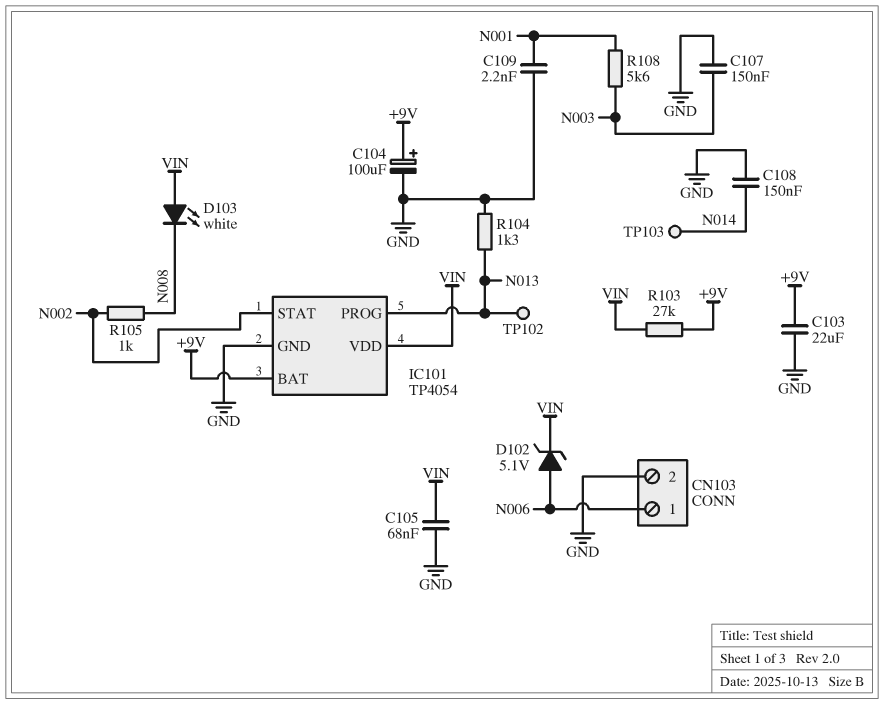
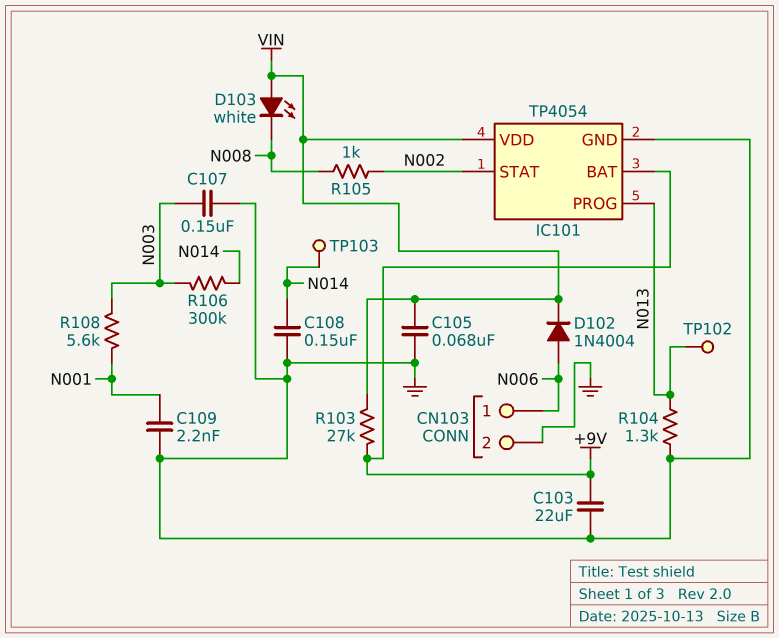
C104: 100uF (plus +9V, minus GND) -> none
D102: zener 5.1V (A N006, K VIN) -> diode 1N4004 (A N006, K VIN)
R106: none -> 300k (N003, N014)

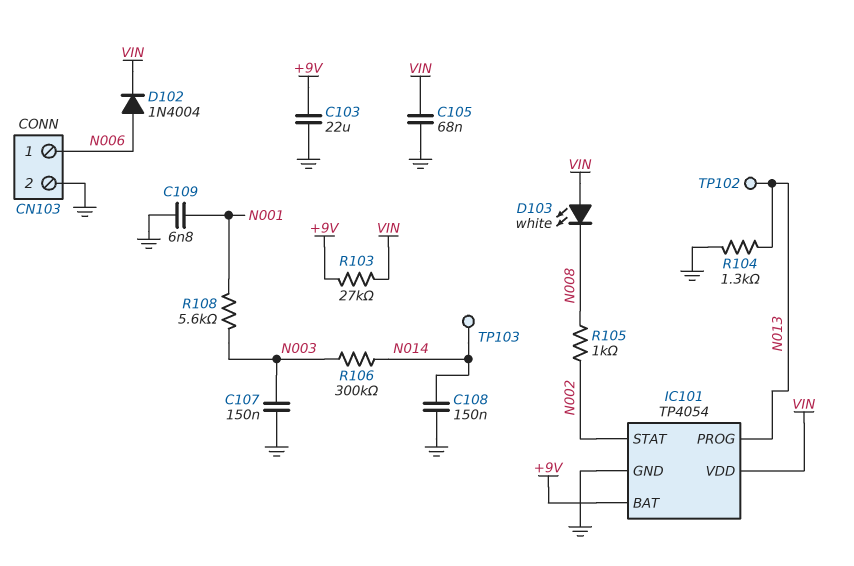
C109: 2.2nF (GND, N001) -> 6.8nF (GND, N001)

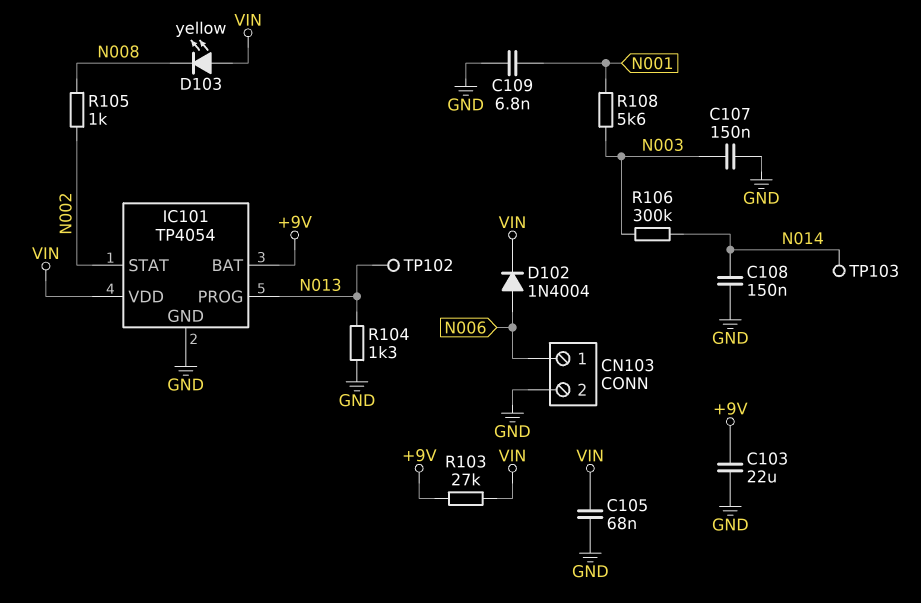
D103: LED white (A VIN, K N008) -> LED yellow (A VIN, K N008)

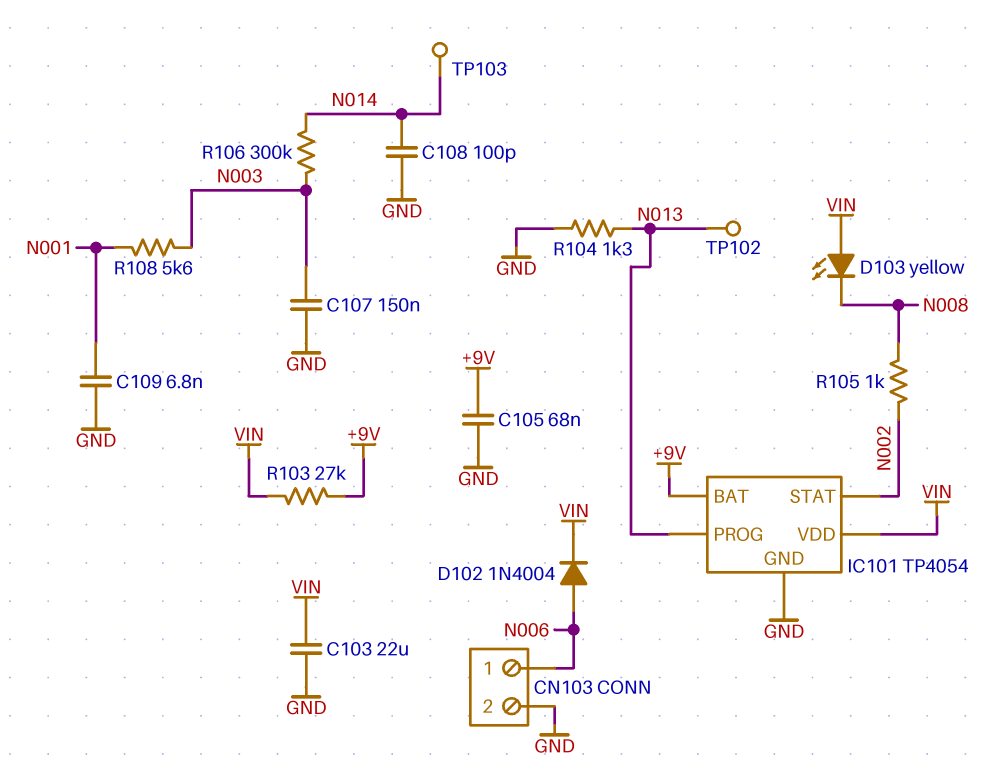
C103: 22uF (+9V, GND) -> 22uF (GND, VIN)
C105: 68nF (GND, VIN) -> 68nF (+9V, GND)
C108: 150nF (GND, N014) -> 100pF (GND, N014)

